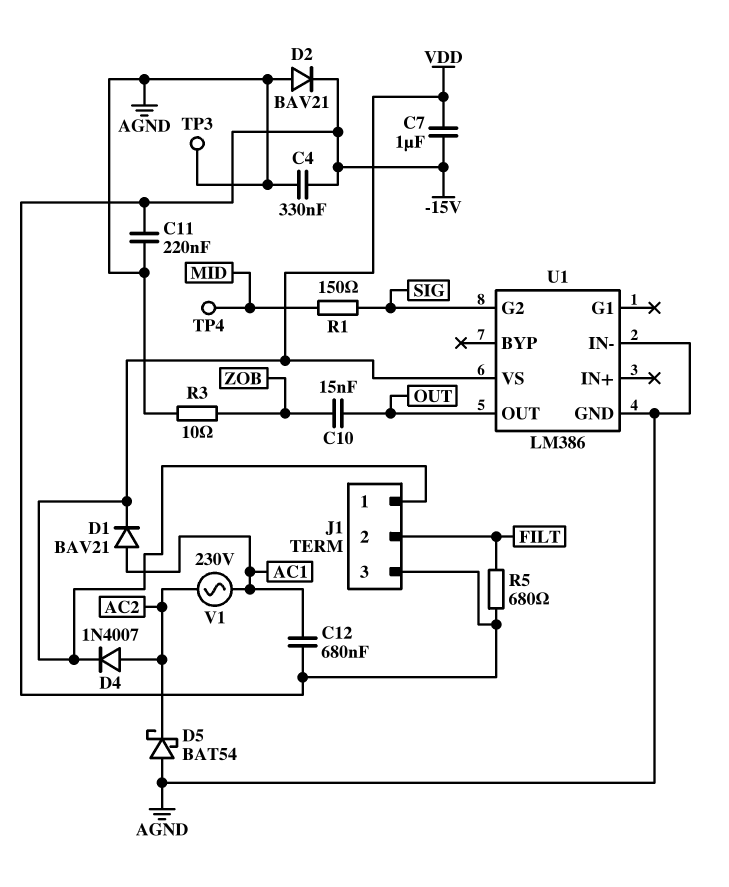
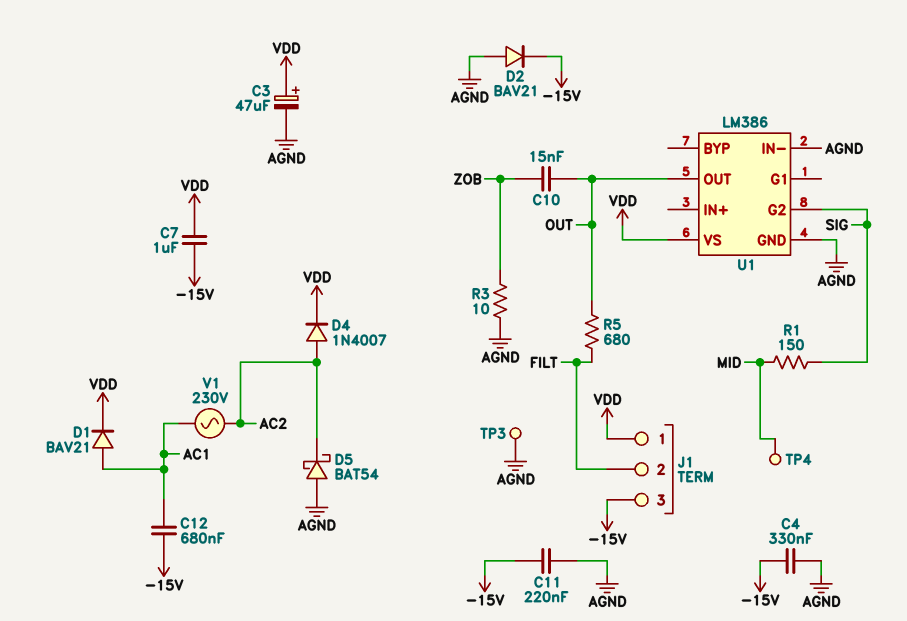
C3: none -> 47uF (plus VDD, minus AGND)
R5: 680 (-15V, FILT) -> 680 (FILT, OUT)

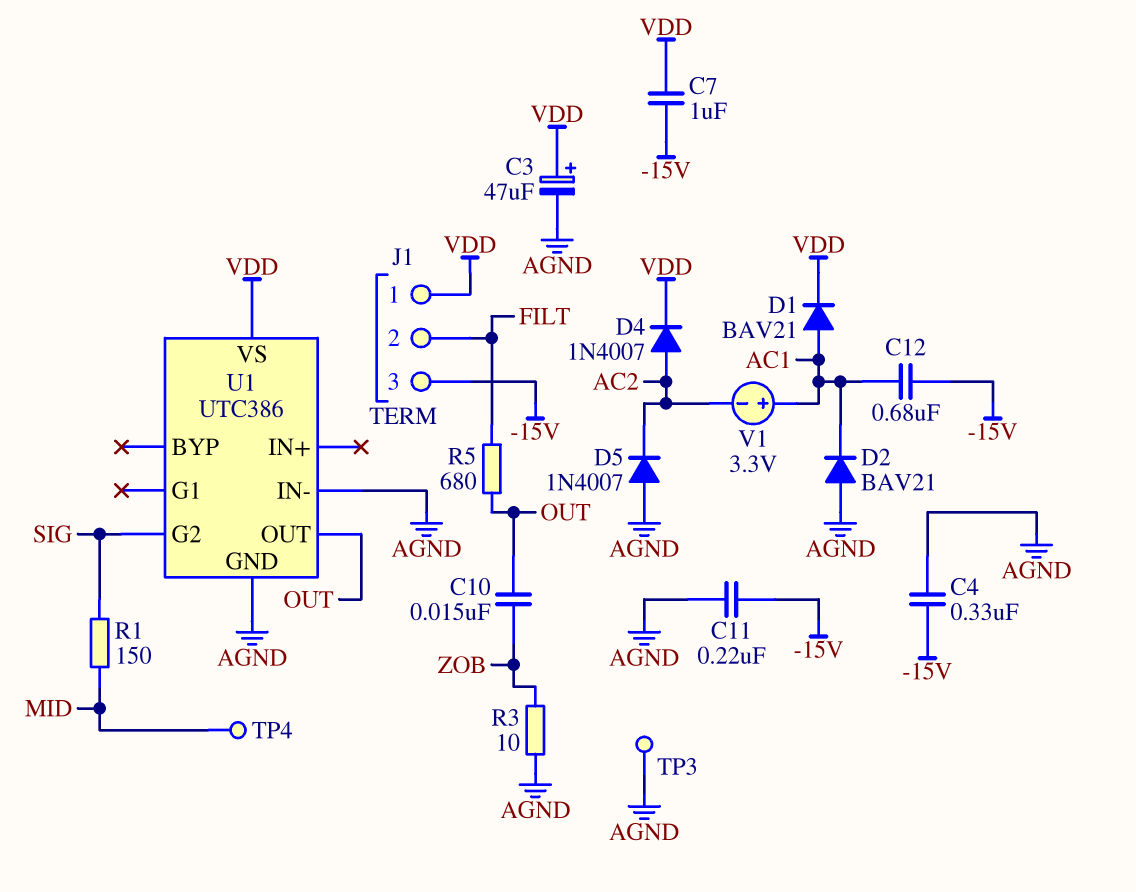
D2: diode BAV21 (A AGND, K -15V) -> diode BAV21 (A AGND, K AC1)
D5: schottky BAT54 (A AGND, K AC2) -> diode 1N4007 (A AGND, K AC2)
U1: LM386 -> UTC386
V1: AC 230V (AC1, AC2) -> 3.3V (plus AC1, minus AC2)

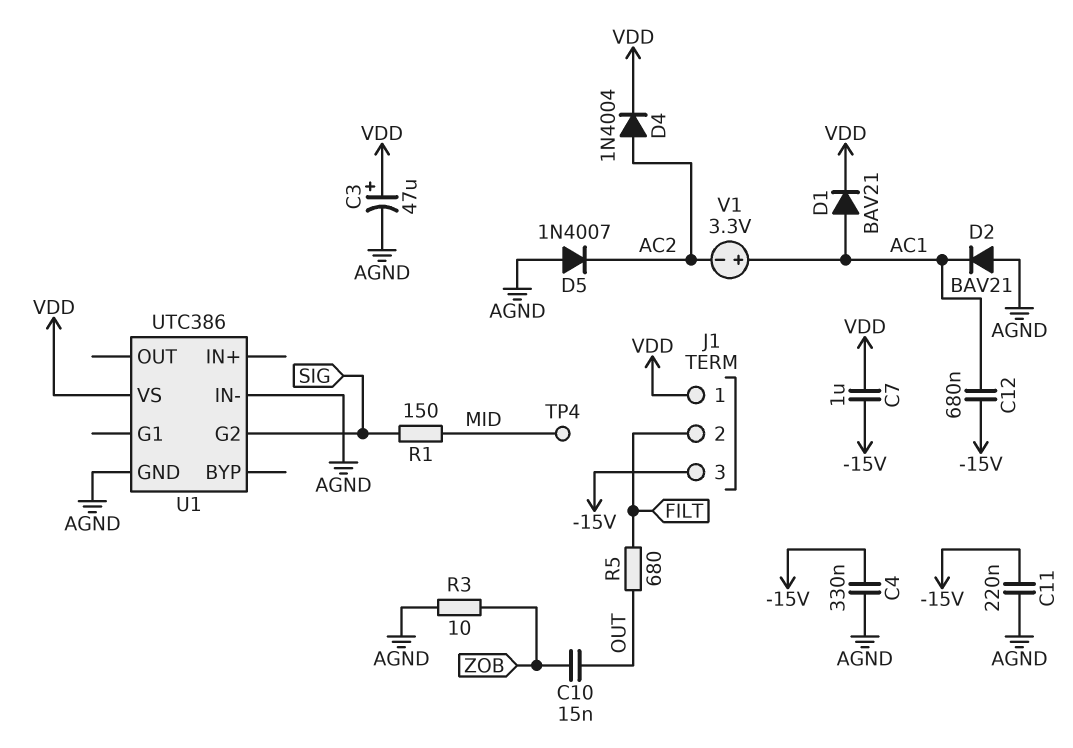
D4: diode 1N4007 (A AC2, K VDD) -> diode 1N4004 (A AC2, K VDD)
TP3: test point (AGND) -> none
U1 pin OUT: OUT -> none

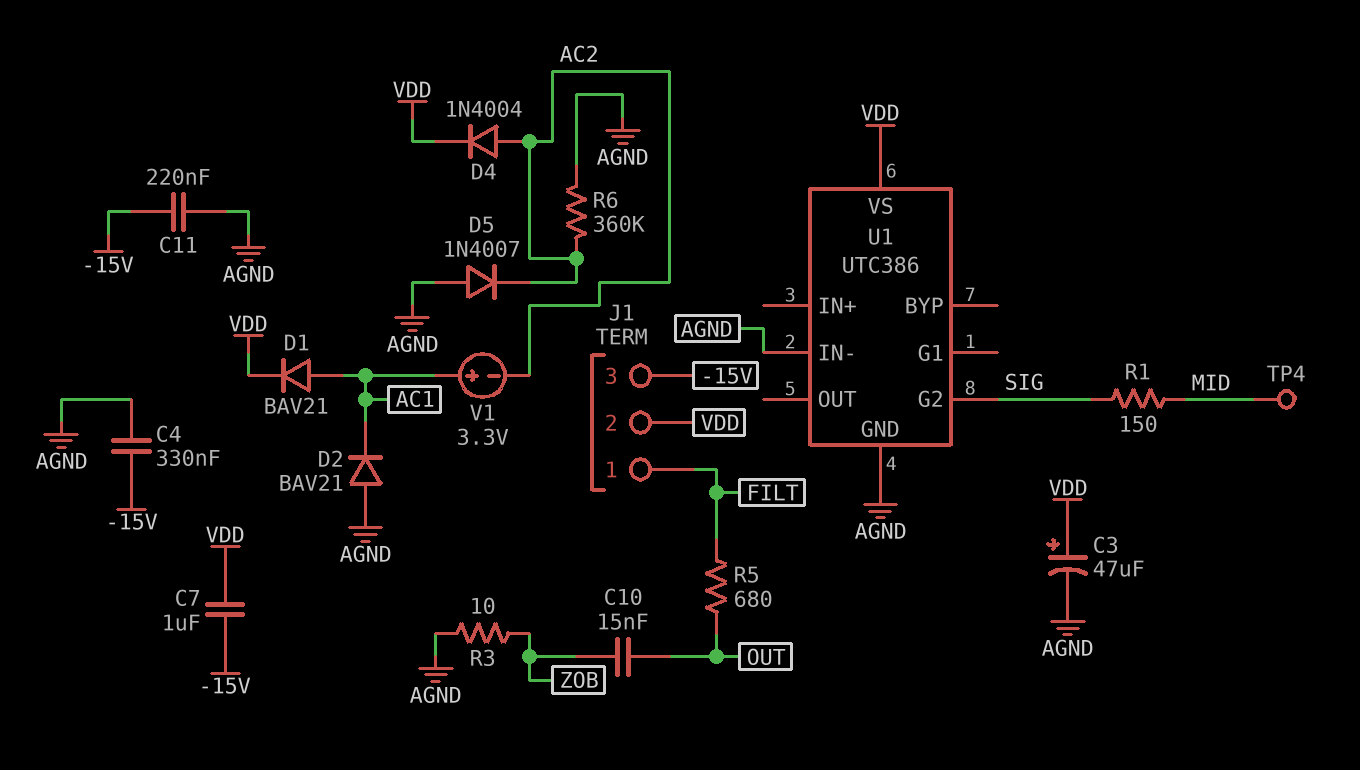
C12: 680nF (-15V, AC1) -> none
J1 pin 1: VDD -> FILT
J1 pin 2: FILT -> VDD
R6: none -> 360k (AC2, AGND)

